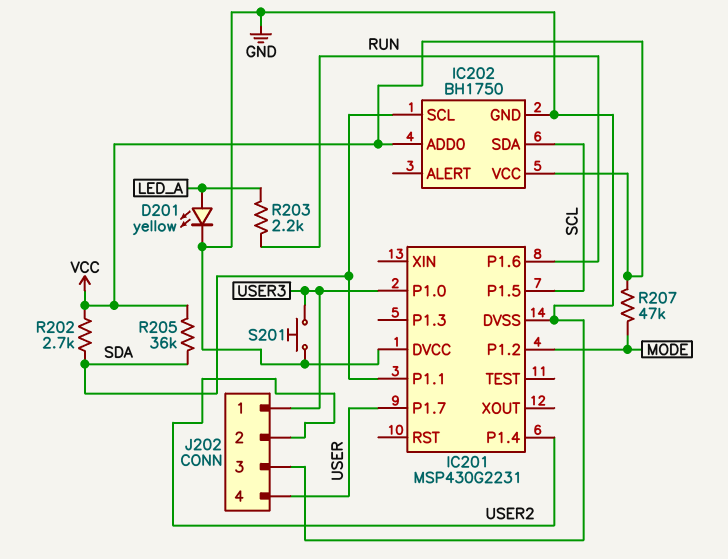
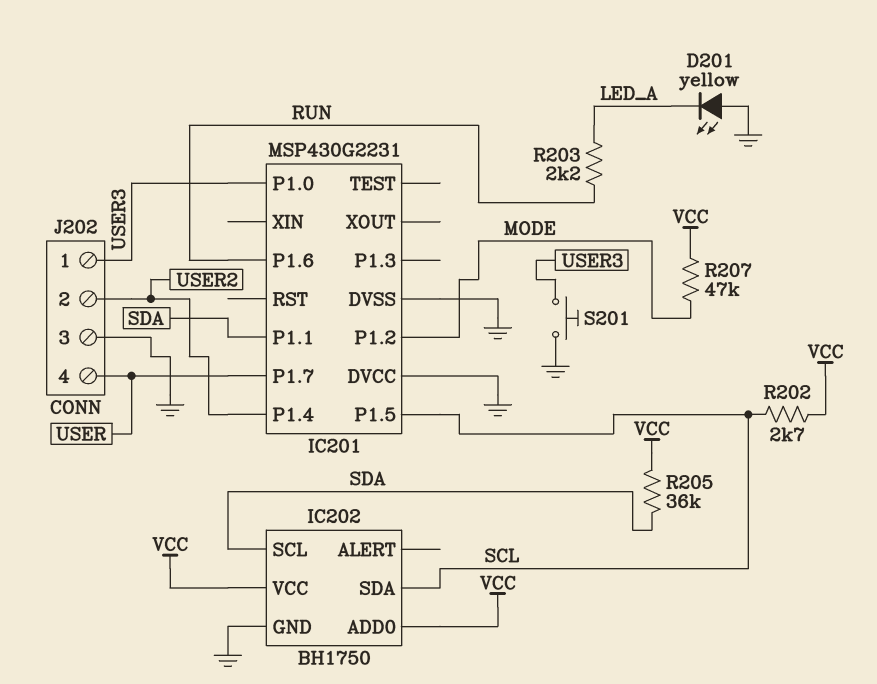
D201: LED yellow (A LED_A, K GND) -> LED yellow (A GND, K LED_A)
R202: 2.7k (SDA, VCC) -> 2.7k (SCL, VCC)

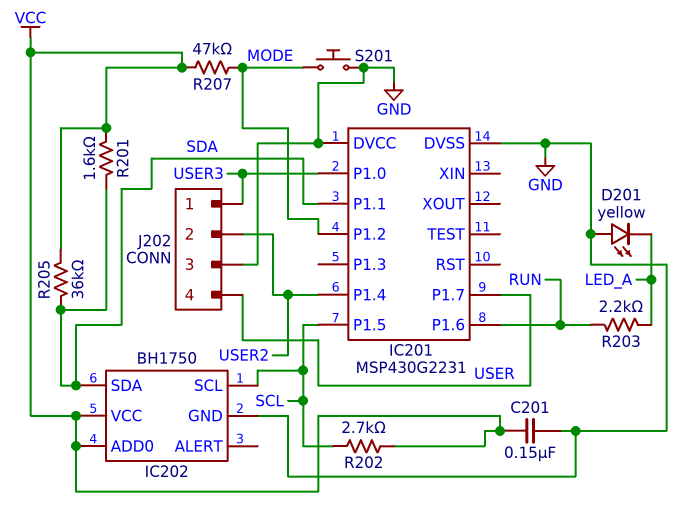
C201: none -> 150nF (GND, VCC)
IC202 pin SCL: SDA -> SCL
IC202 pin SDA: SCL -> SDA
R201: none -> 1.6k (SDA, VCC)
S201: button (GND, USER3) -> button (GND, MODE)

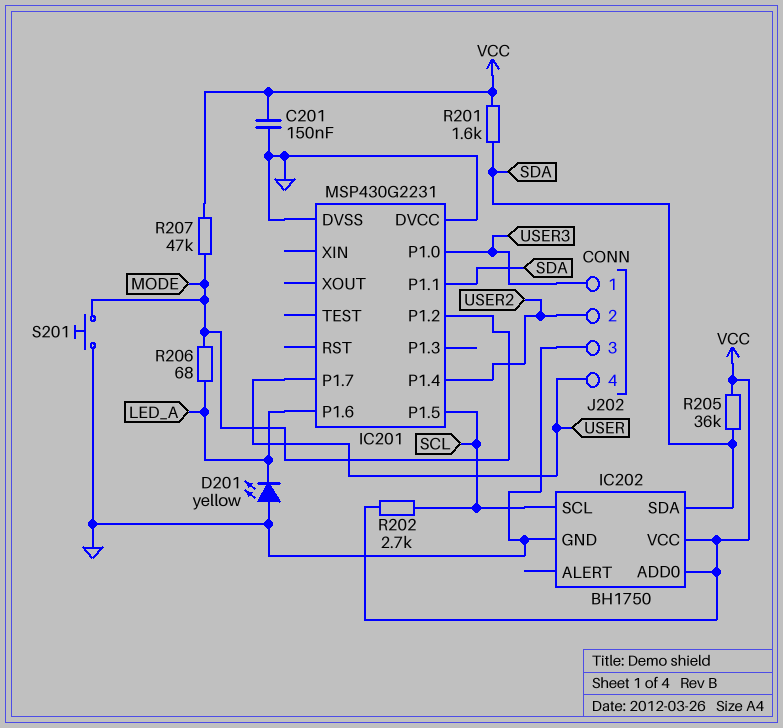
IC201 pin P1.6: RUN -> LED_A
R203: 2.2k (LED_A, RUN) -> none
R206: none -> 68 (LED_A, MODE)

